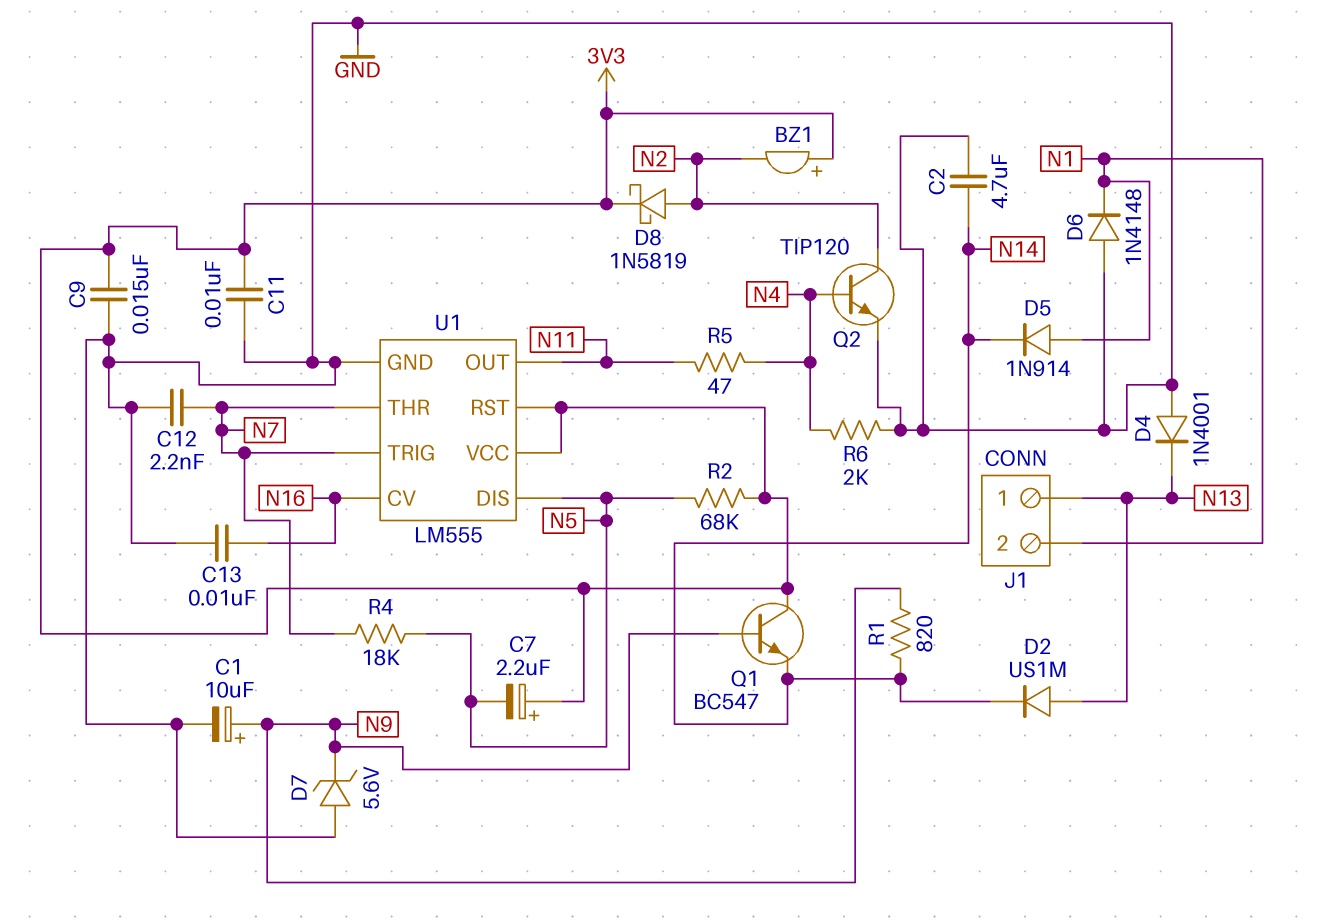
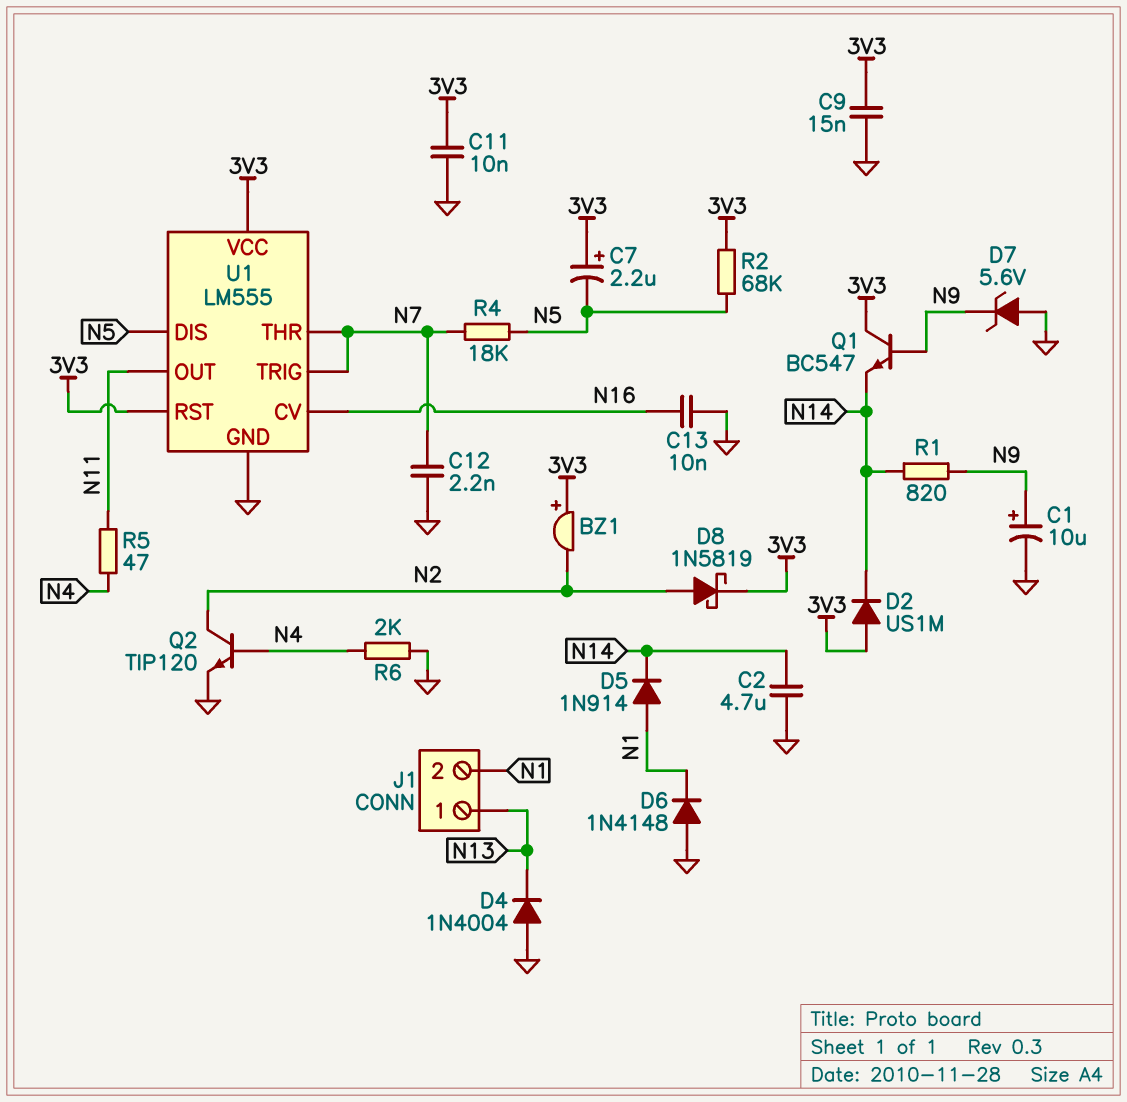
D2: diode US1M (A N13, K N14) -> diode US1M (A 3V3, K N14)
D4: diode 1N4001 (A GND, K N13) -> diode 1N4004 (A GND, K N13)

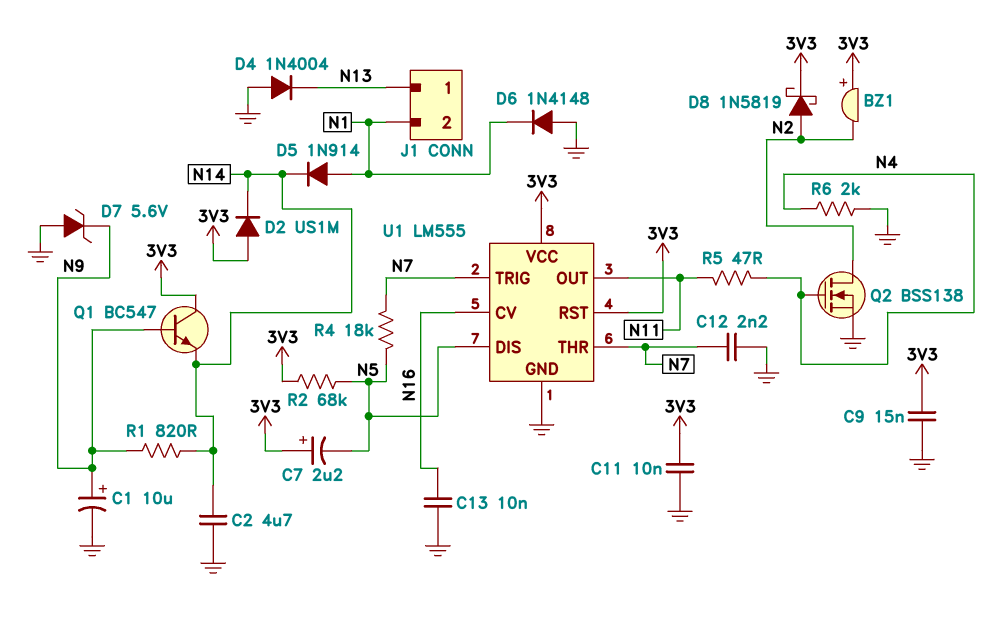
Q2: NPN TIP120 (B N4, C N2, E GND) -> NMOS BSS138 (G N4, D N2, S GND)

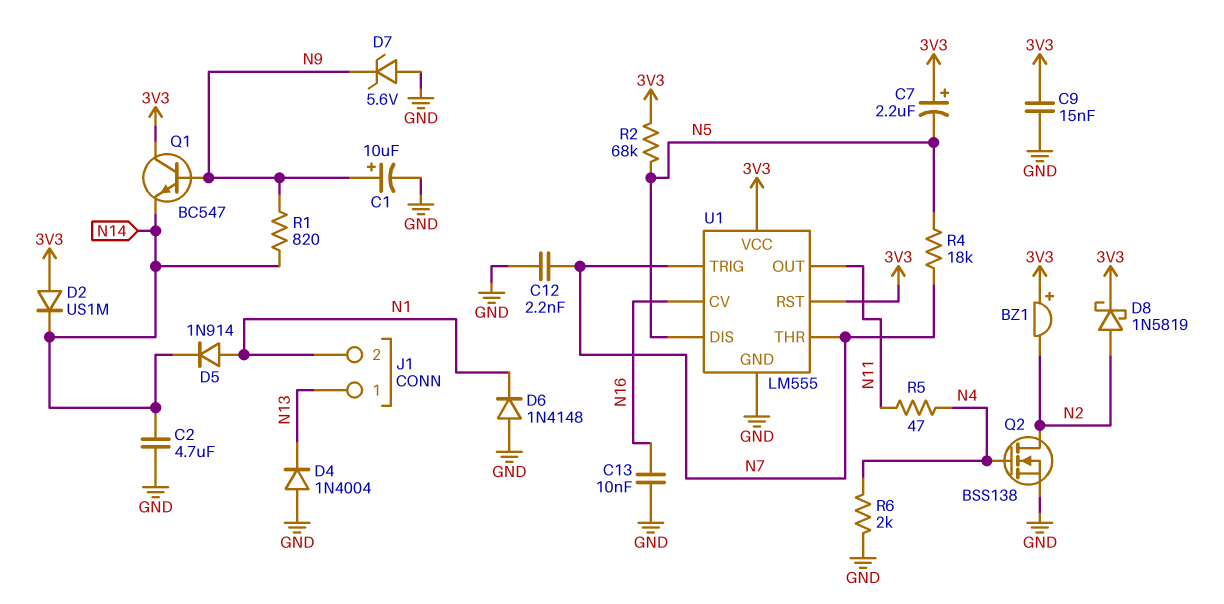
C11: 10nF (3V3, GND) -> none

